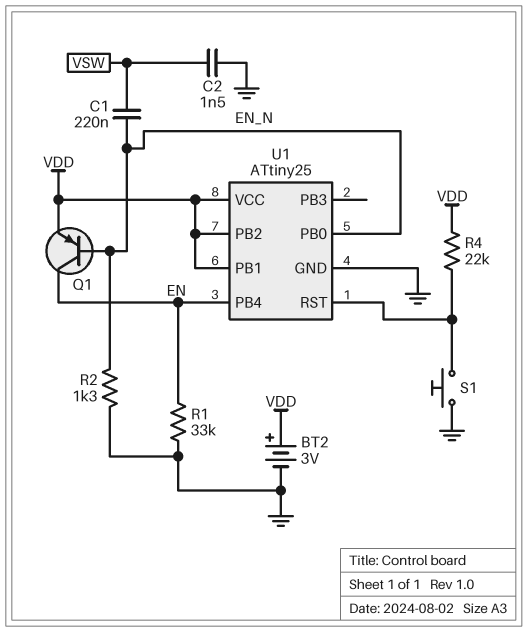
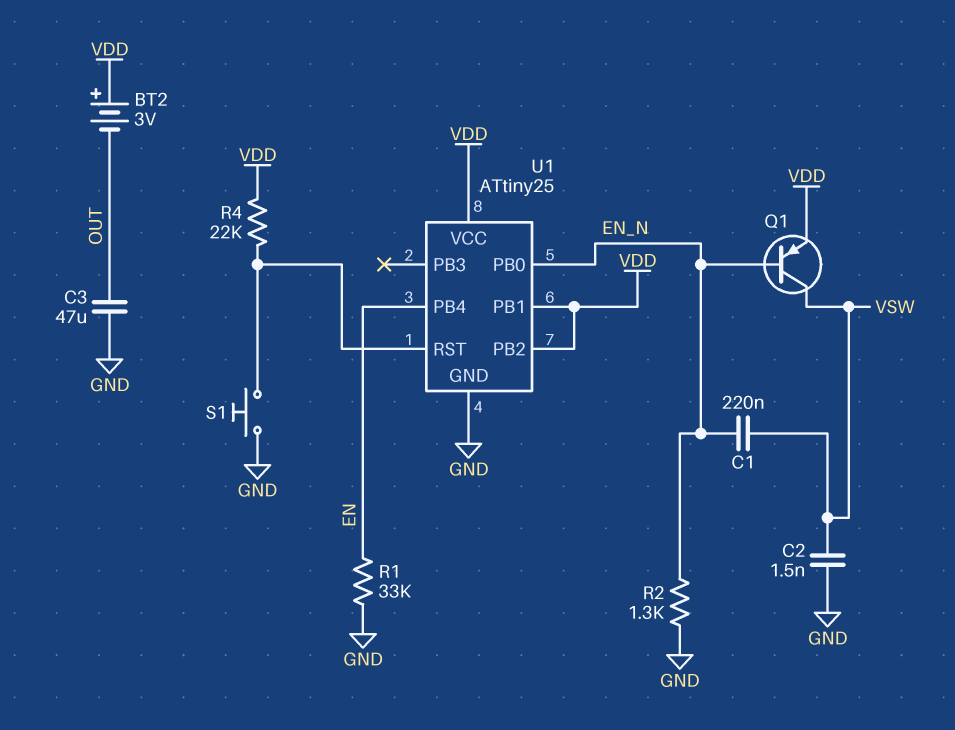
BT2: 3V (plus VDD, minus GND) -> 3V (plus VDD, minus OUT)
C3: none -> 47uF (GND, OUT)
Q1: PNP (B EN_N, C EN, E VDD) -> PNP (B EN_N, C VSW, E VDD)

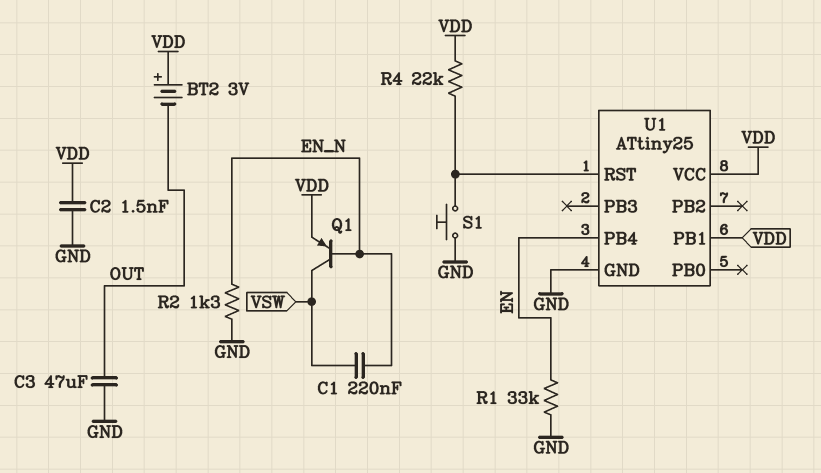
C2: 1.5nF (GND, VSW) -> 1.5nF (GND, VDD)
U1 pin PB0: EN_N -> none
U1 pin PB2: VDD -> none

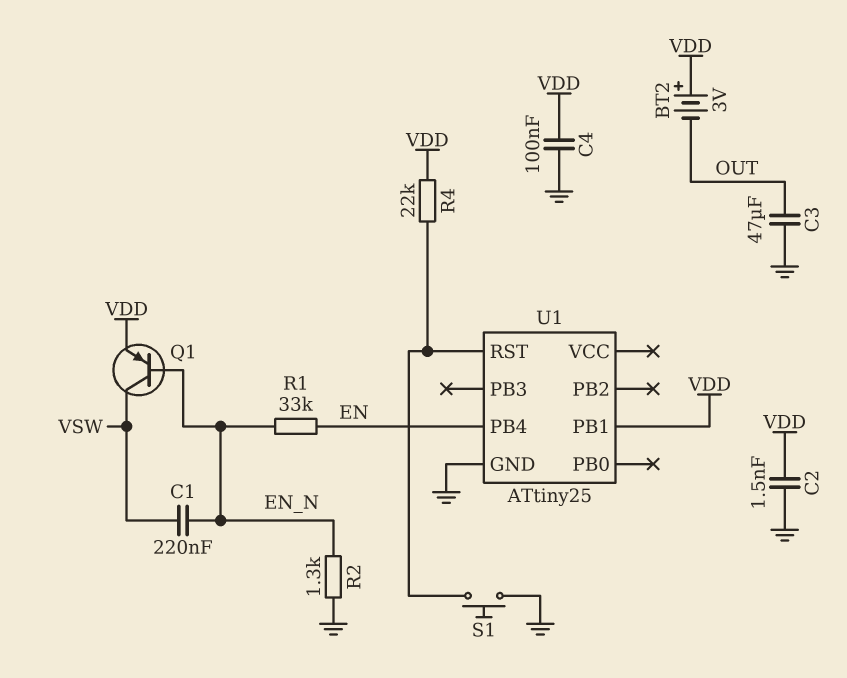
C4: none -> 100nF (GND, VDD)
R1: 33k (EN, GND) -> 33k (EN, EN_N)
U1 pin VCC: VDD -> none

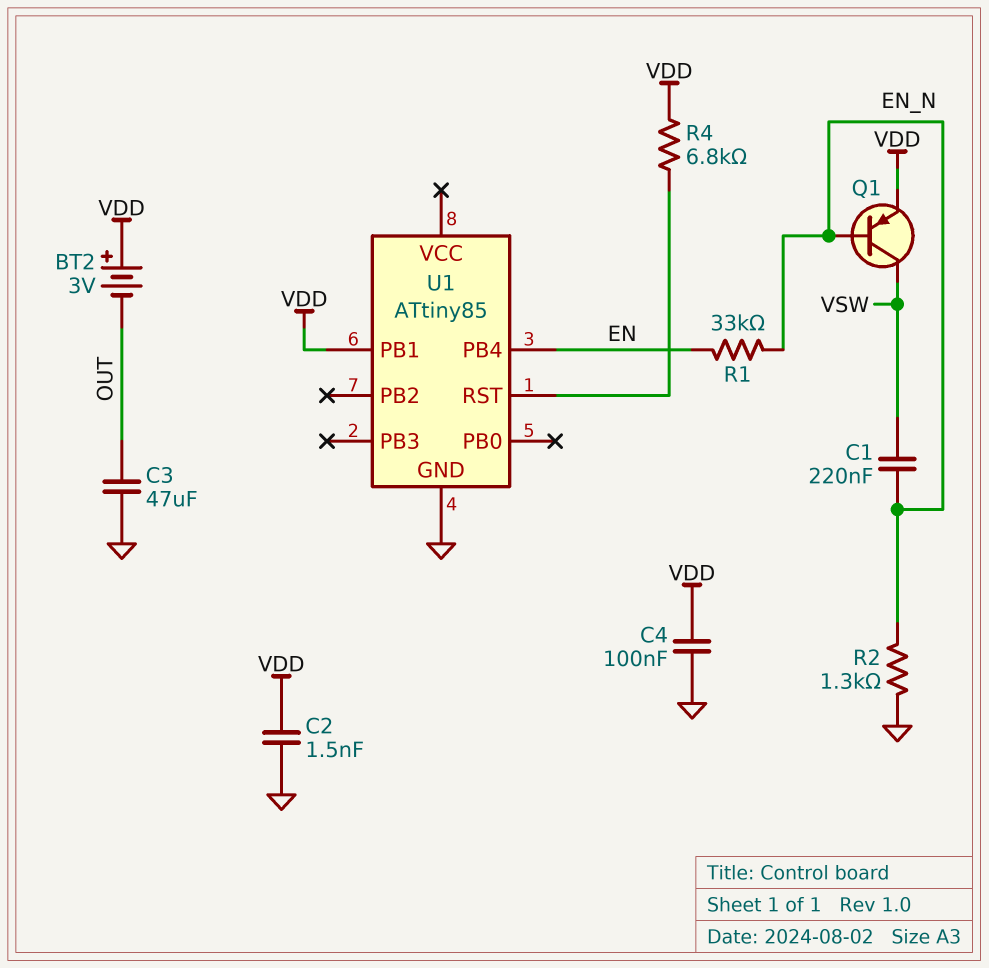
R4: 22k (U1/RST, VDD) -> 6.8k (U1/RST, VDD)
S1: button (GND, U1/RST) -> none
U1: ATtiny25 -> ATtiny85

